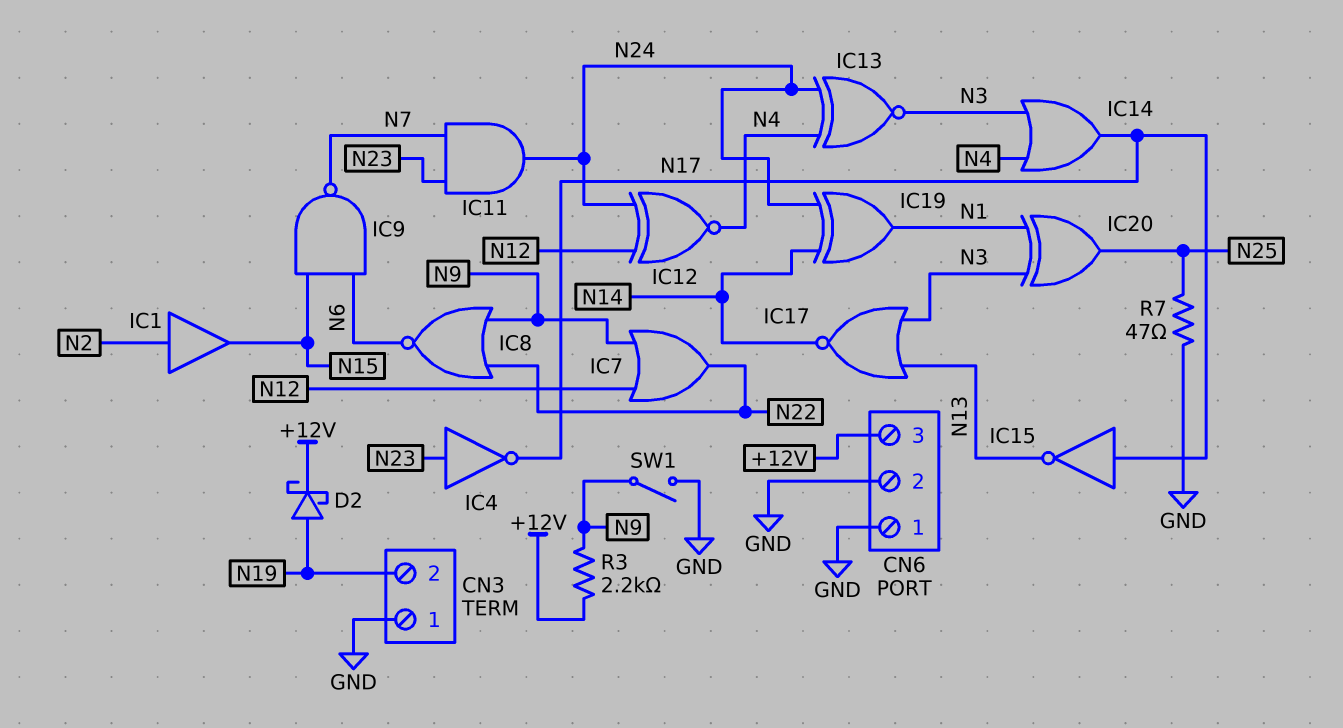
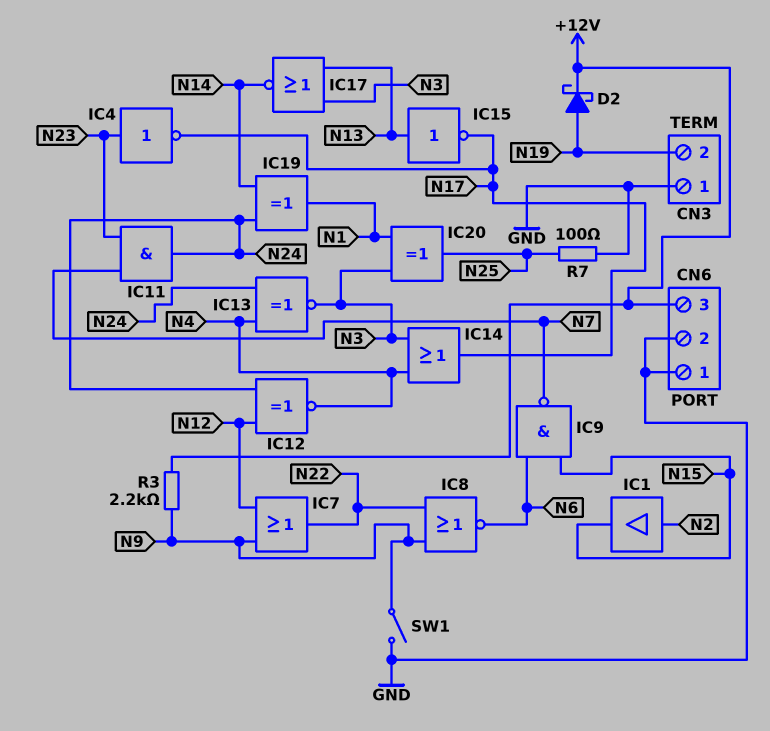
IC15: NOT (in N17, out N13) -> NOT (in N13, out N17)
R7: 47 (GND, N25) -> 100 (GND, N25)

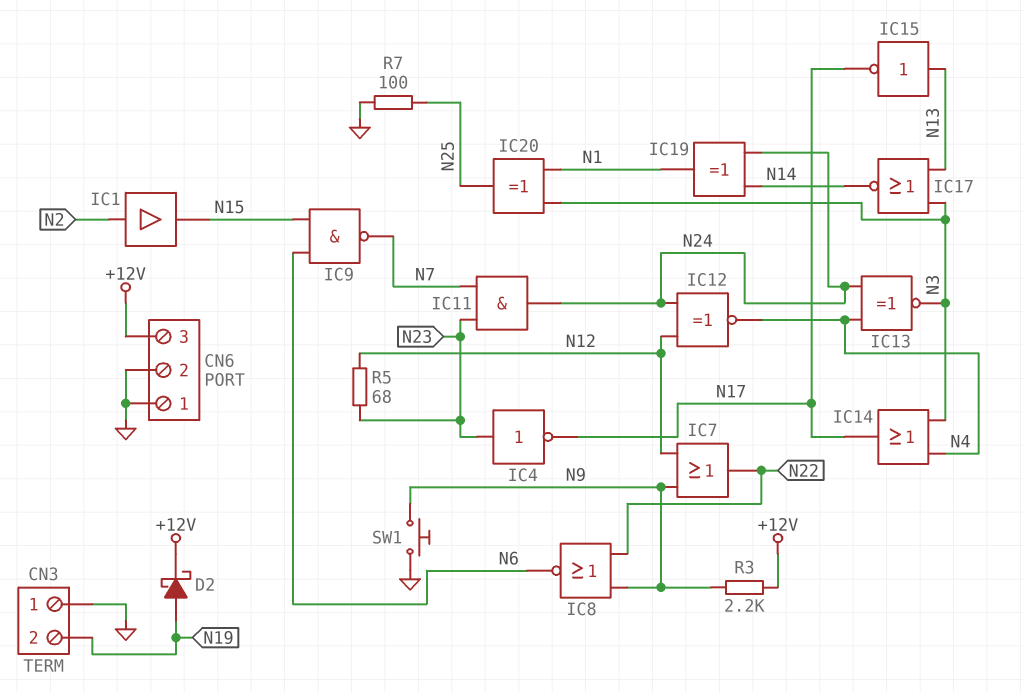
R5: none -> 68 (N12, N23)
SW1: switch (GND, N9) -> button (GND, N9)

